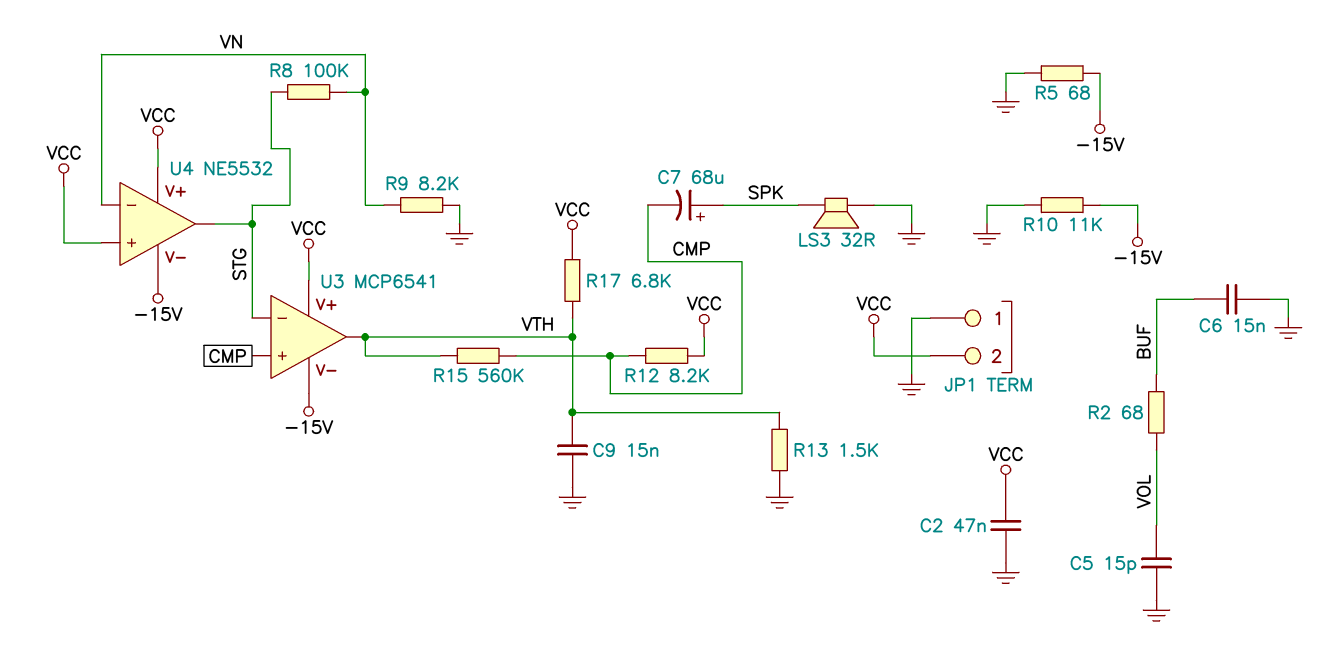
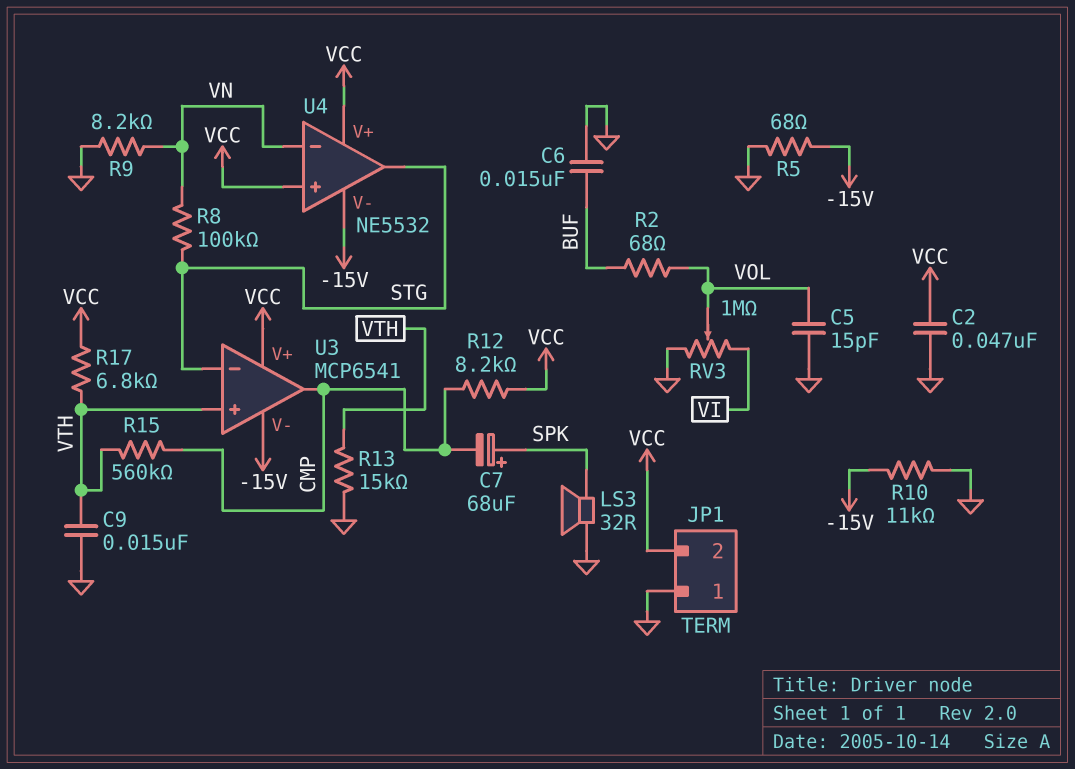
R13: 1.5k (GND, VTH) -> 15k (GND, VTH)
RV3: none -> 1M (GND, VI, wiper VOL)
U3 pin in+: CMP -> VTH
U3 pin out: VTH -> CMP

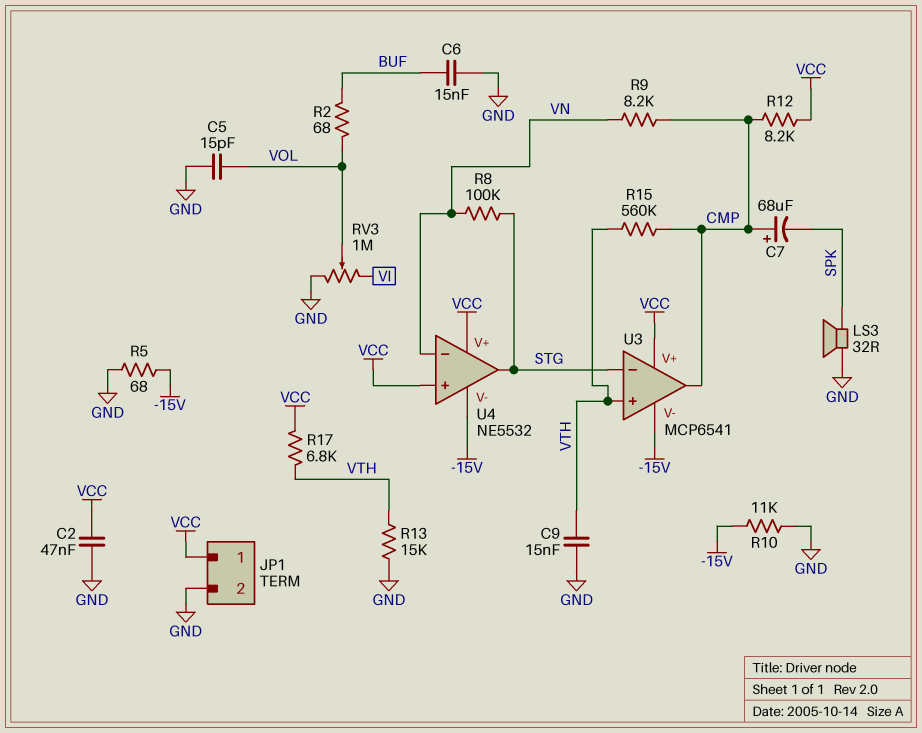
C7: 68uF (plus SPK, minus CMP) -> 68uF (plus CMP, minus SPK)
JP1 pin 1: GND -> VCC
JP1 pin 2: VCC -> GND
R9: 8.2k (GND, VN) -> 8.2k (CMP, VN)

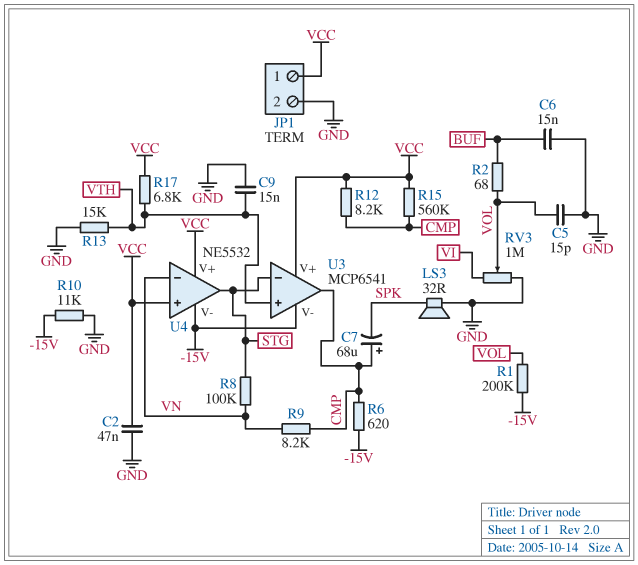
R1: none -> 200k (-15V, VOL)
R5: 68 (-15V, GND) -> none
R6: none -> 620 (-15V, CMP)
R15: 560k (CMP, VTH) -> 560k (CMP, VCC)

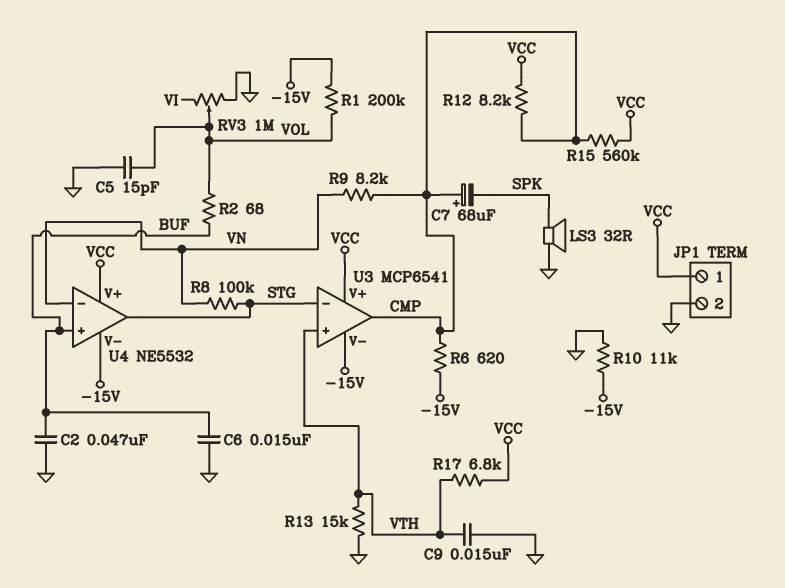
C2: 47nF (GND, VCC) -> 47nF (BUF, GND)
U4 pin in+: VCC -> BUF

